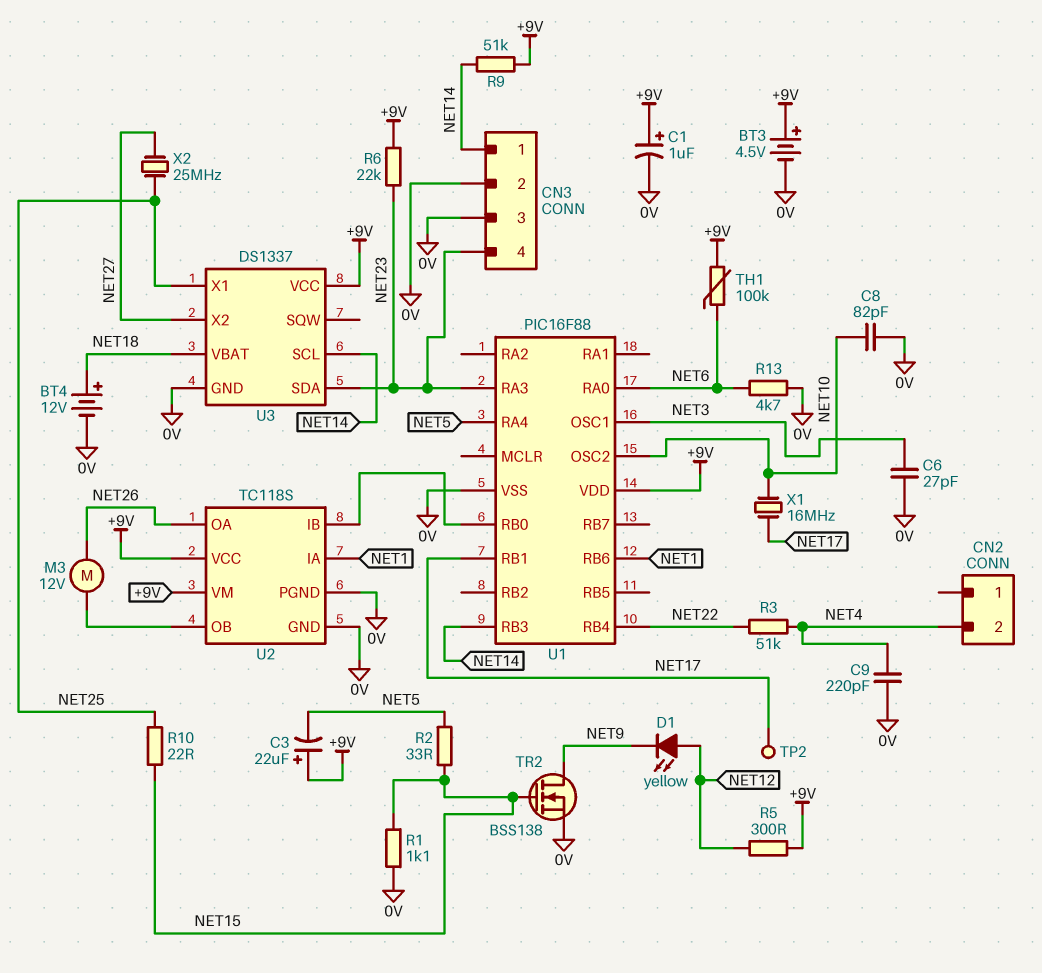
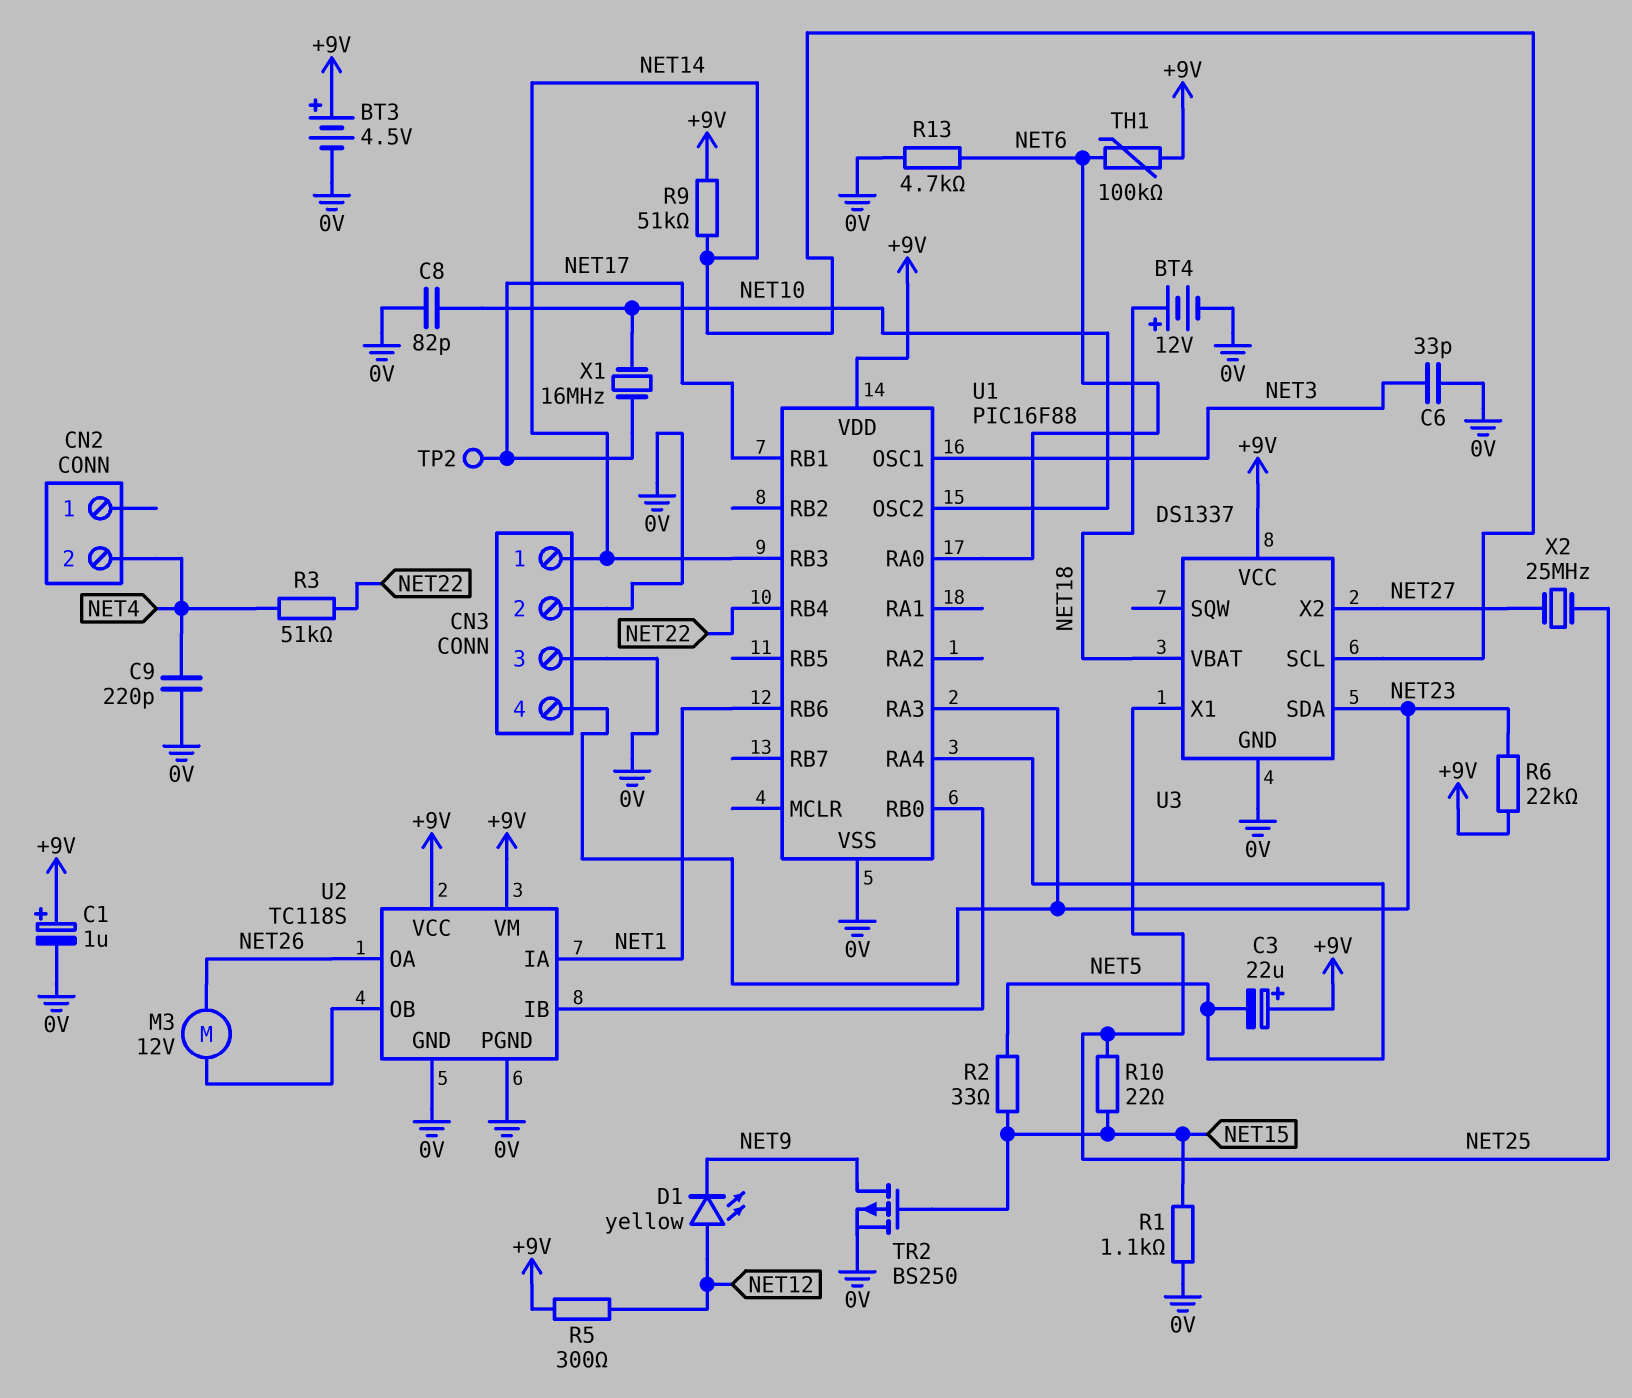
C6: 27pF (0V, NET3) -> 33pF (0V, NET3)
TR2: NMOS BSS138 (G NET15, D NET9, S 0V) -> PMOS BS250 (G NET15, D NET9, S 0V)

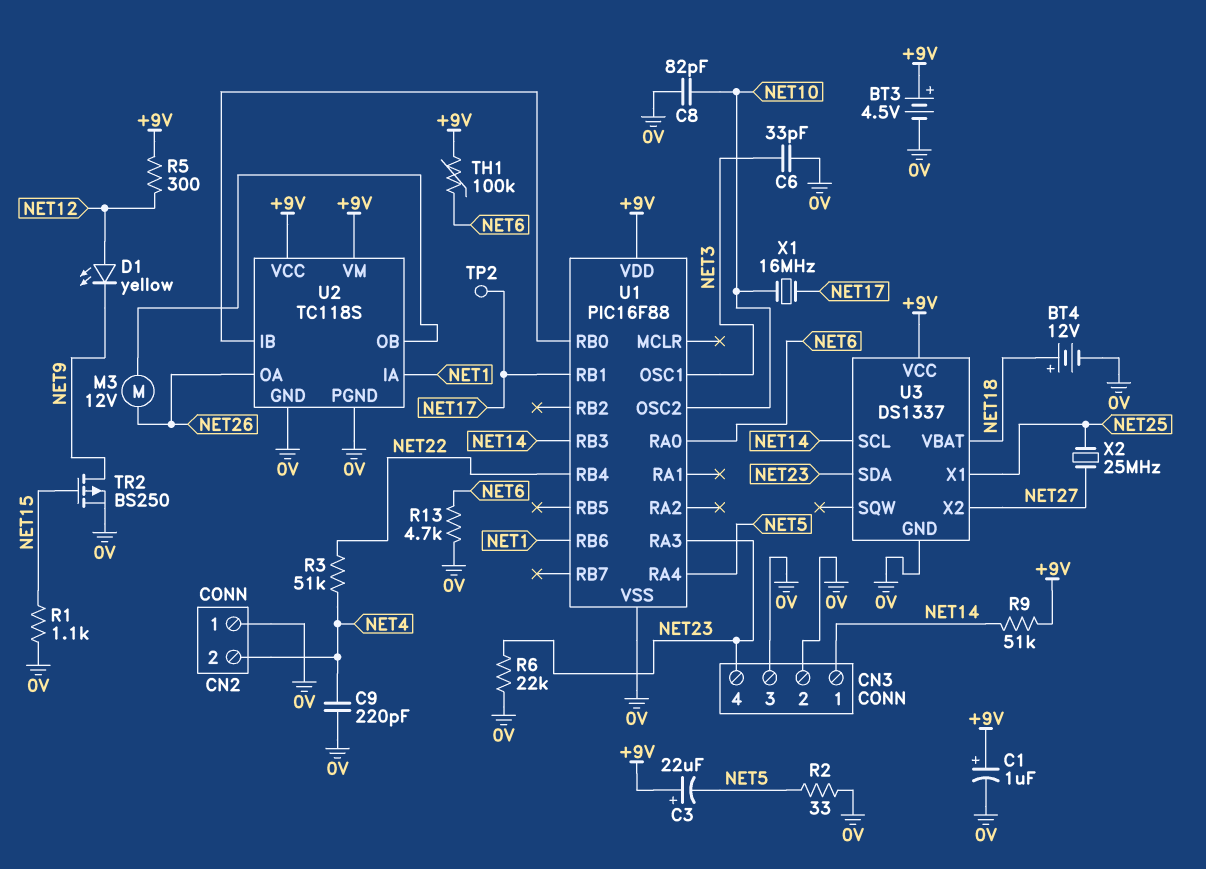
CN2 pin 1: none -> 0V
R2: 33 (NET5, NET15) -> 33 (0V, NET5)
R6: 22k (+9V, NET23) -> 22k (0V, NET23)
R10: 22 (NET15, NET25) -> none

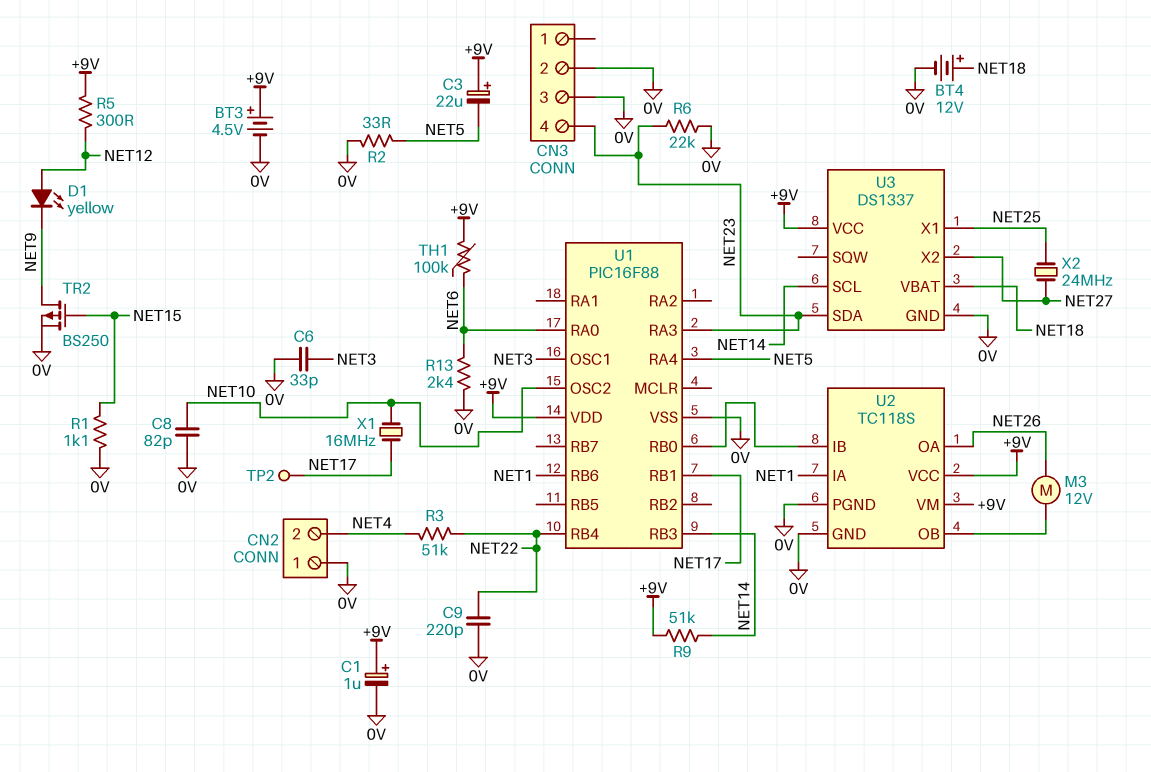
C9: 220pF (0V, NET4) -> 220pF (0V, NET22)
CN3 pin 1: NET14 -> none
R13: 4.7k (0V, NET6) -> 2.4k (0V, NET6)
X2: 25MHz (NET25, NET27) -> 24MHz (NET25, NET27)

